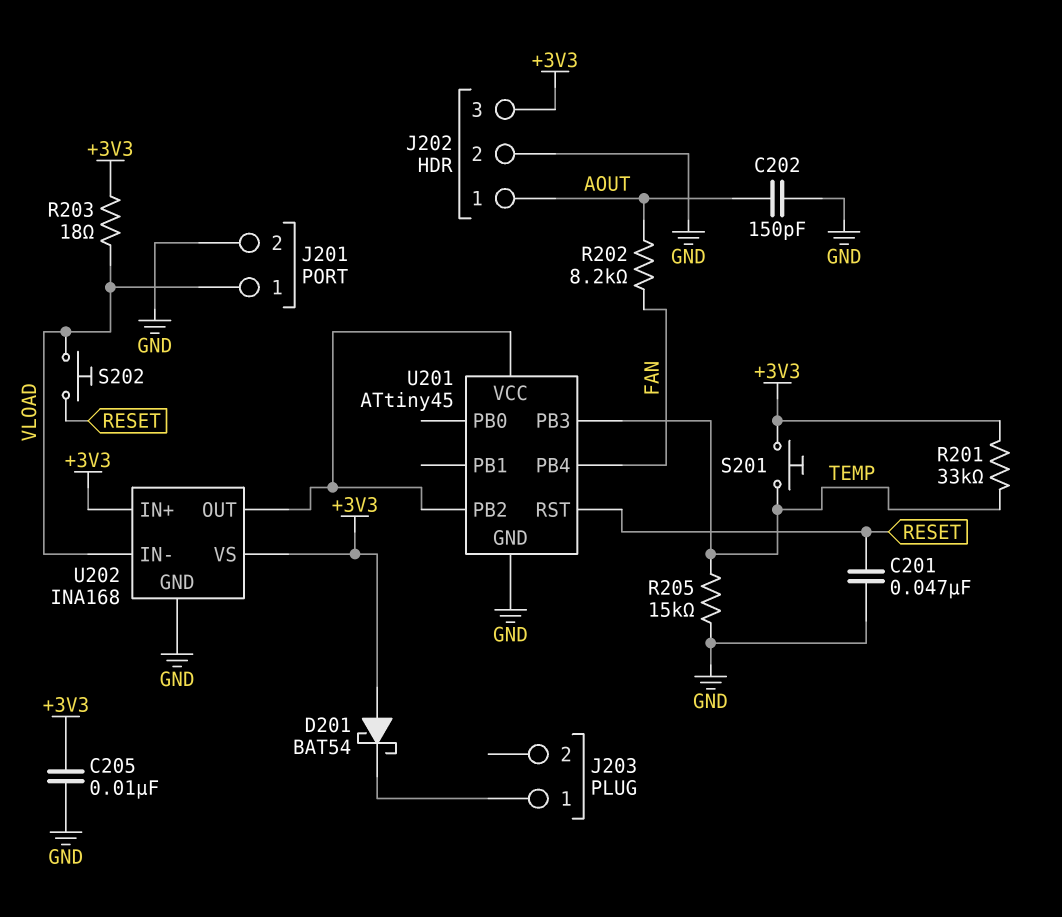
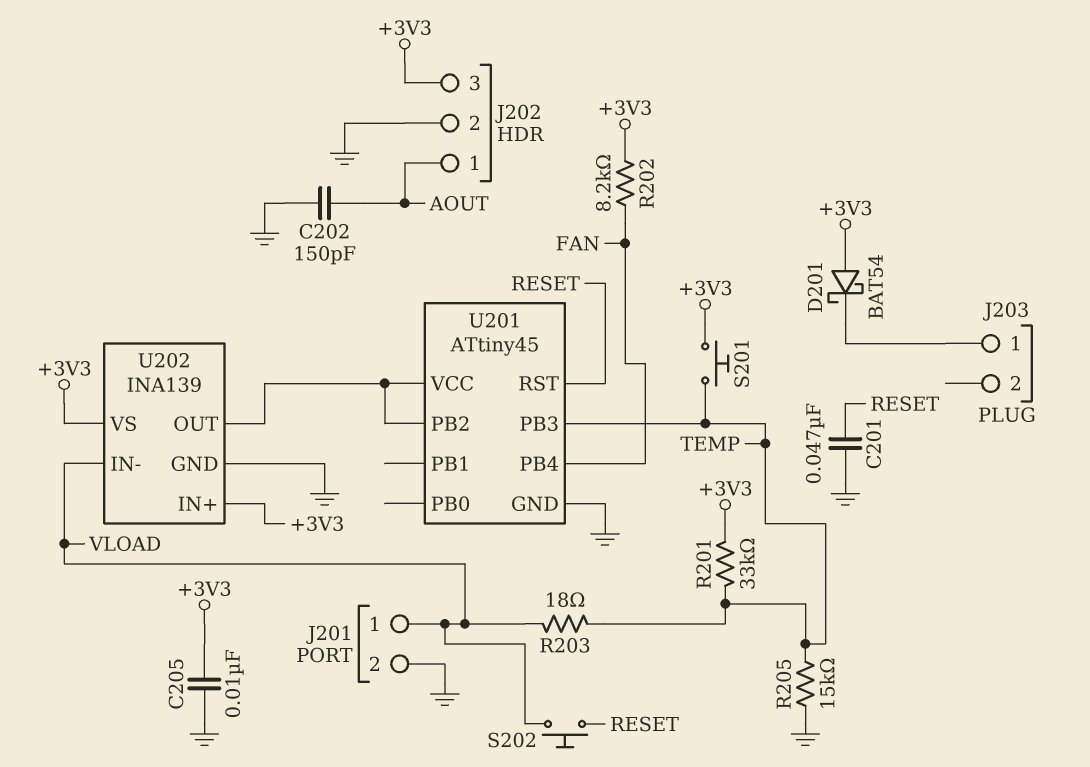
R202: 8.2k (AOUT, FAN) -> 8.2k (+3V3, FAN)
R203: 18 (+3V3, VLOAD) -> 18 (TEMP, VLOAD)
U202: INA168 -> INA139

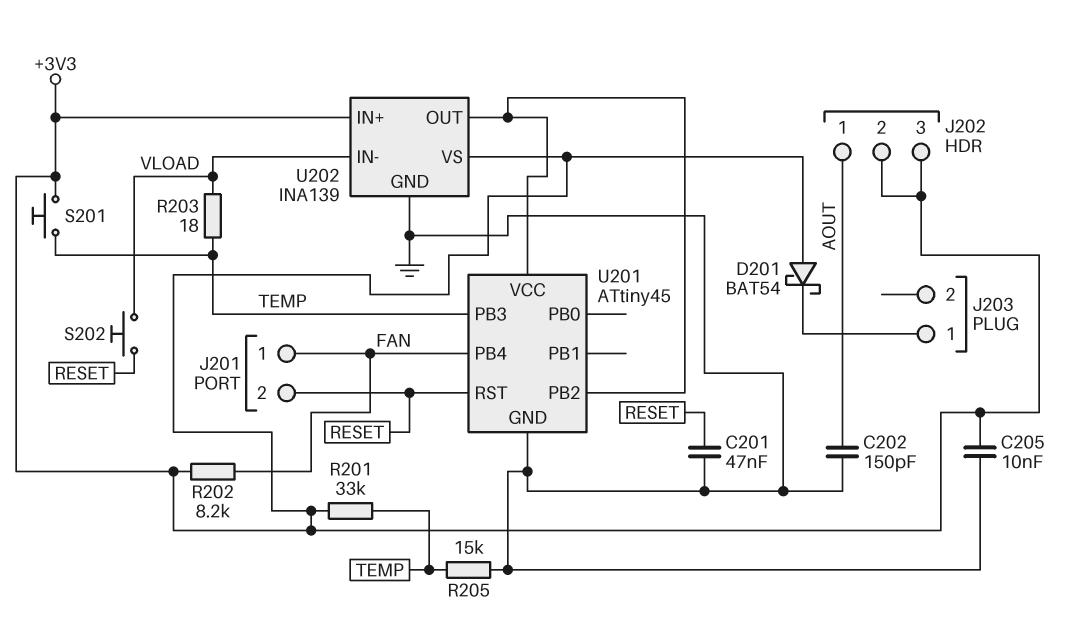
J201 pin 1: VLOAD -> FAN
J201 pin 2: GND -> RESET
J202 pin 2: GND -> +3V3

